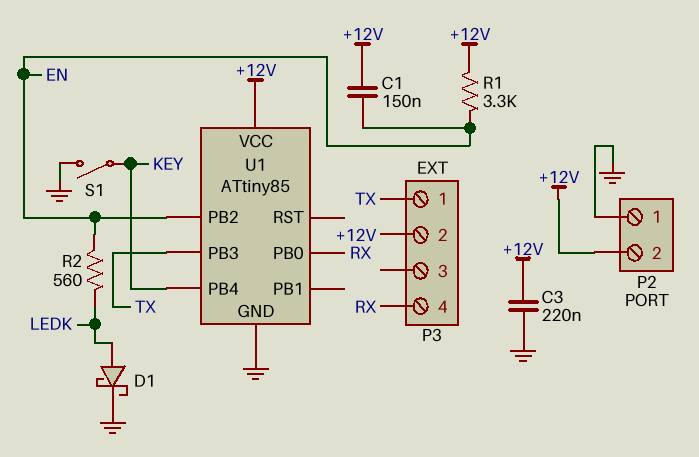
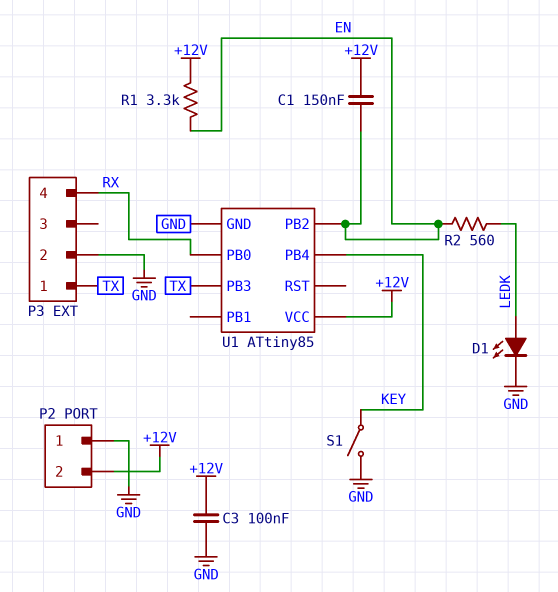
C3: 220nF (+12V, GND) -> 100nF (+12V, GND)
D1: schottky (A LEDK, K GND) -> LED (A LEDK, K GND)
P3 pin 2: +12V -> GND

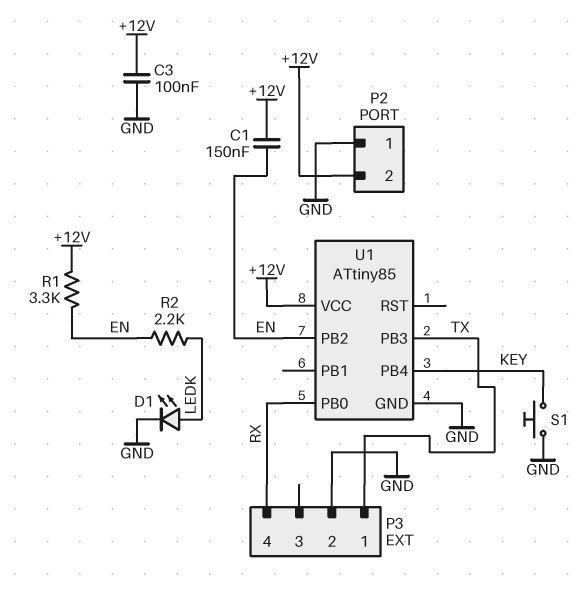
R2: 560 (EN, LEDK) -> 2.2k (EN, LEDK)
S1: switch (GND, KEY) -> button (GND, KEY)

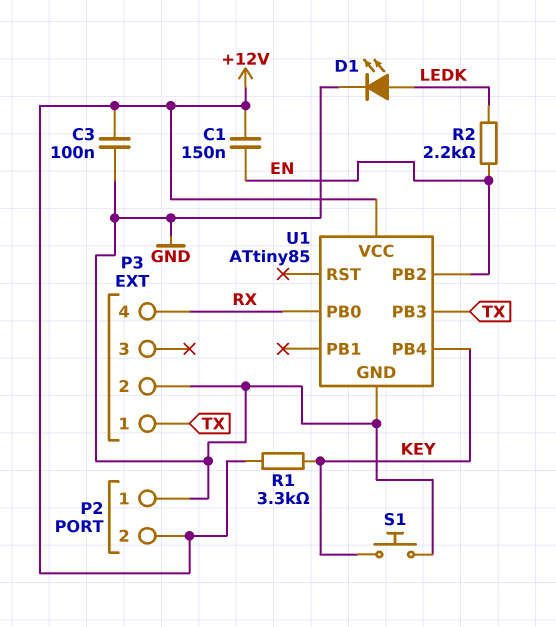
R1: 3.3k (+12V, EN) -> 3.3k (+12V, KEY)

